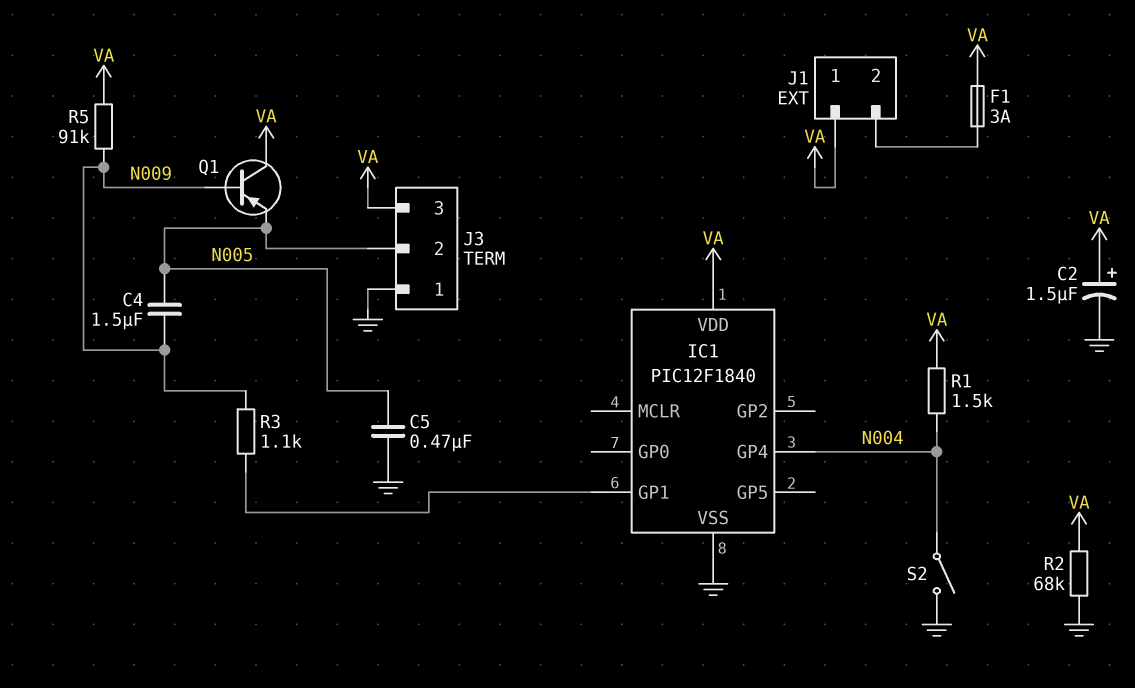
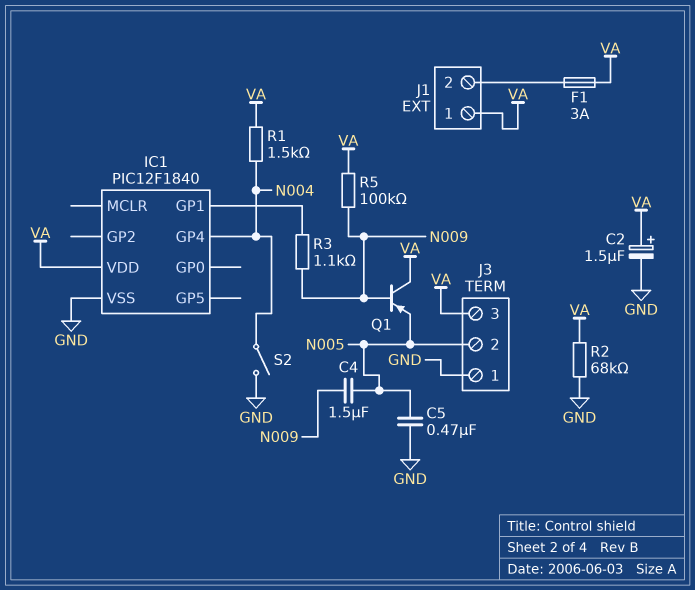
R5: 91k (N009, VA) -> 100k (N009, VA)

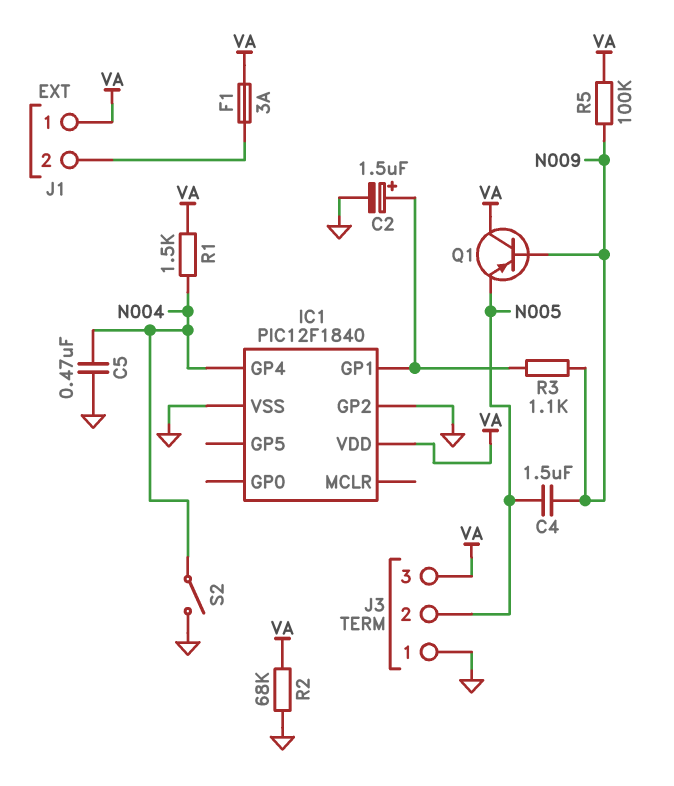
C2: 1.5uF (plus VA, minus GND) -> 1.5uF (plus IC1/GP1, minus GND)
C5: 470nF (GND, N005) -> 470nF (GND, N004)
IC1 pin GP2: none -> GND

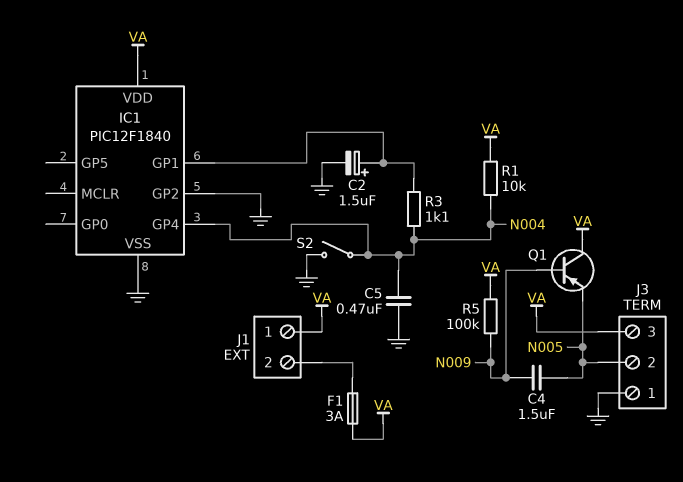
R1: 1.5k (N004, VA) -> 10k (N004, VA)
R2: 68k (GND, VA) -> none
R3: 1.1k (IC1/GP1, N009) -> 1.1k (IC1/GP1, N004)

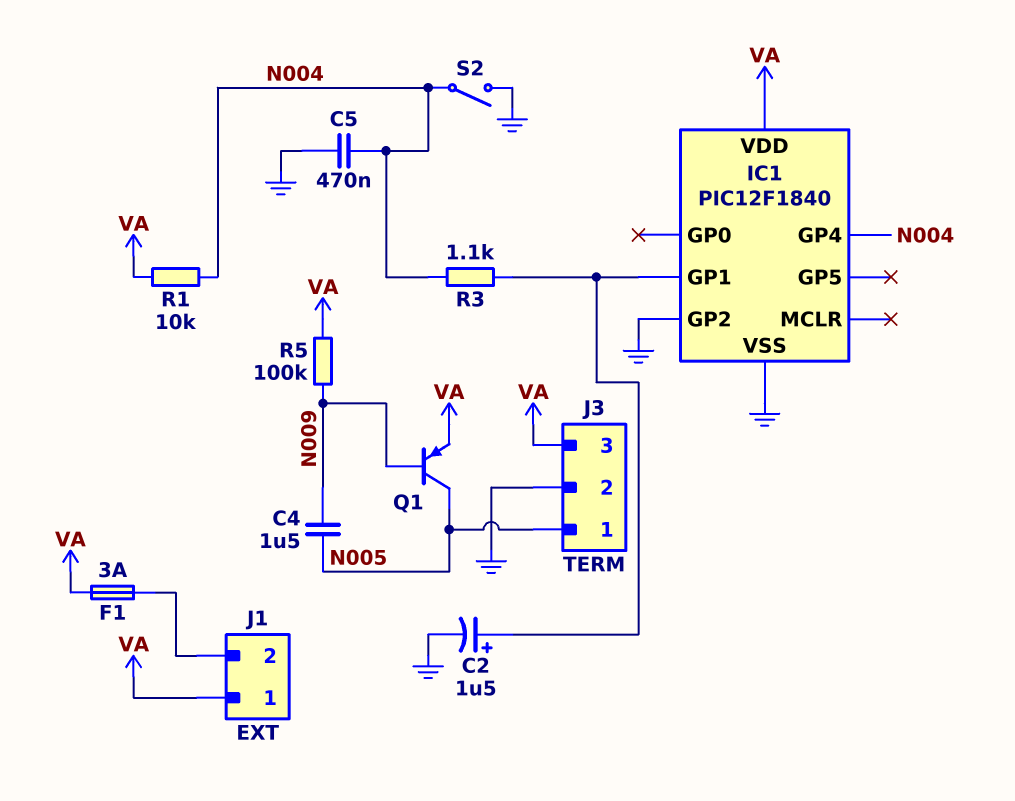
J3 pin 1: GND -> N005
J3 pin 2: N005 -> GND
Q1: PNP (B N009, C VA, E N005) -> PNP (B N009, C N005, E VA)

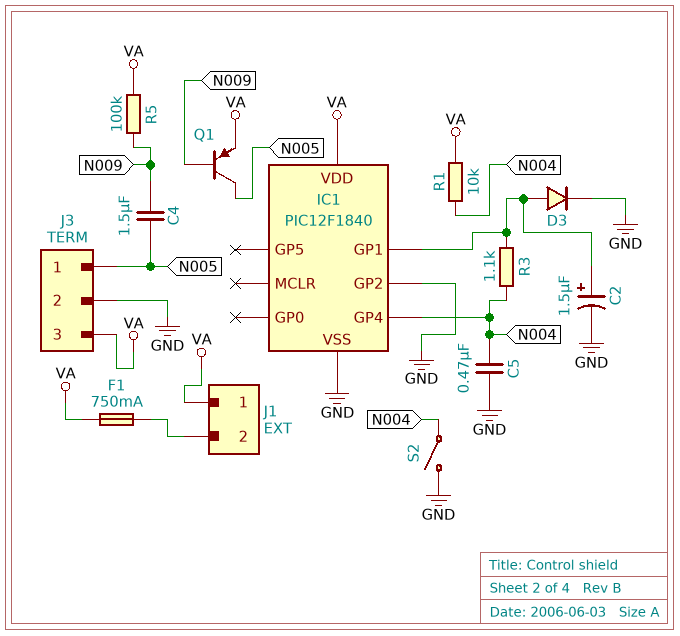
D3: none -> diode (A IC1/GP1, K GND)
F1: 3A (J1/2, VA) -> 750mA (J1/2, VA)

